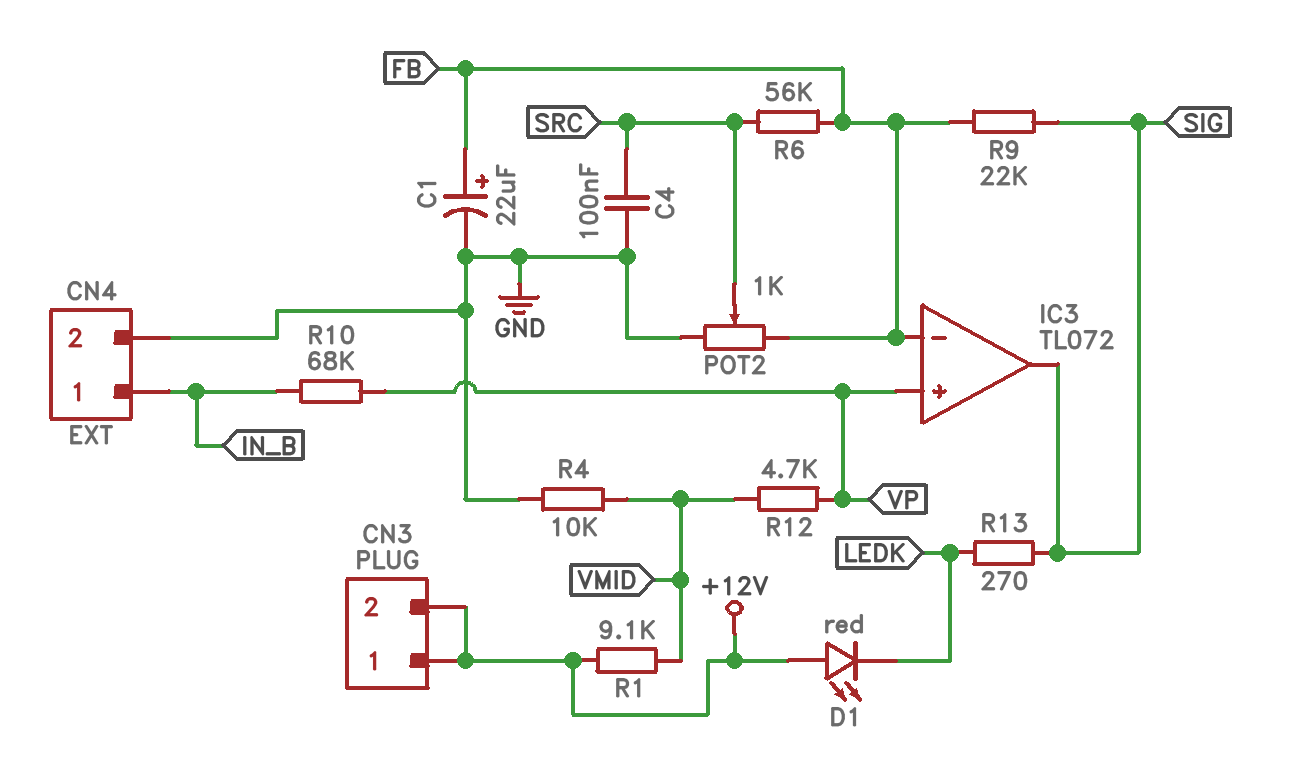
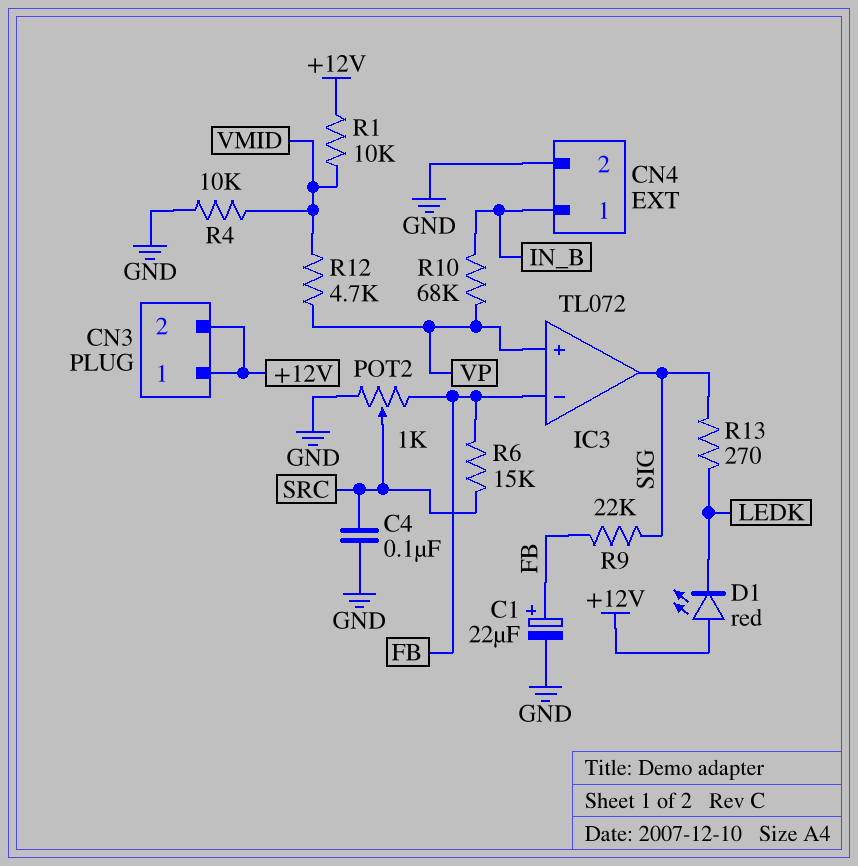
R1: 9.1k (+12V, VMID) -> 10k (+12V, VMID)
R6: 56k (FB, SRC) -> 15k (FB, SRC)

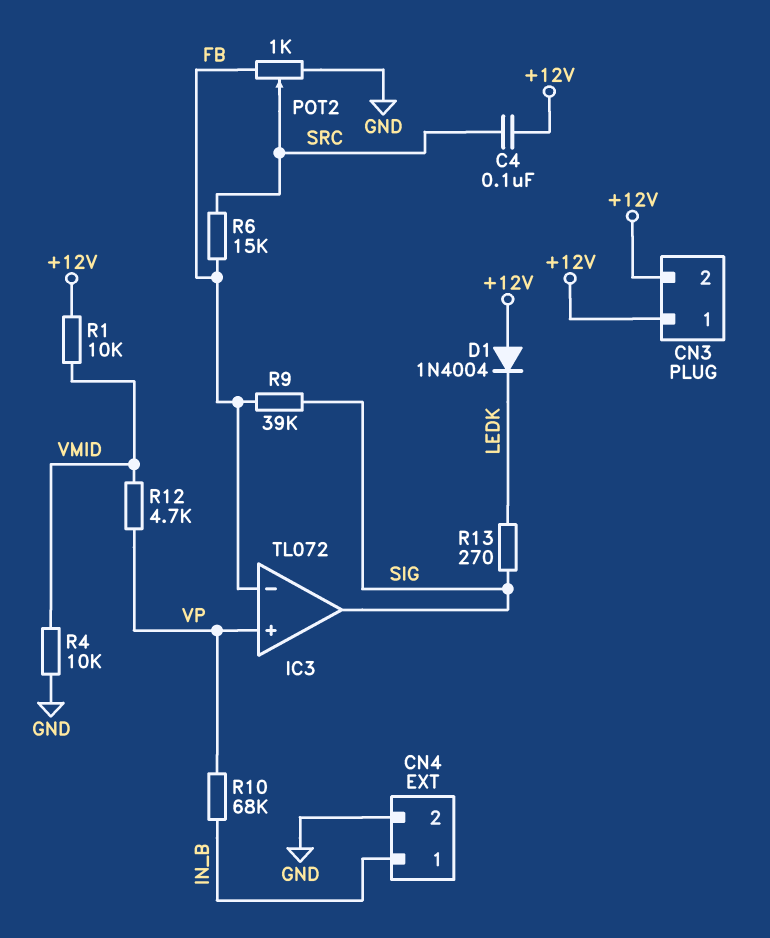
C1: 22uF (plus FB, minus GND) -> none
C4: 100nF (GND, SRC) -> 100nF (+12V, SRC)
D1: LED red (A +12V, K LEDK) -> diode 1N4004 (A +12V, K LEDK)
R9: 22k (FB, SIG) -> 39k (FB, SIG)

